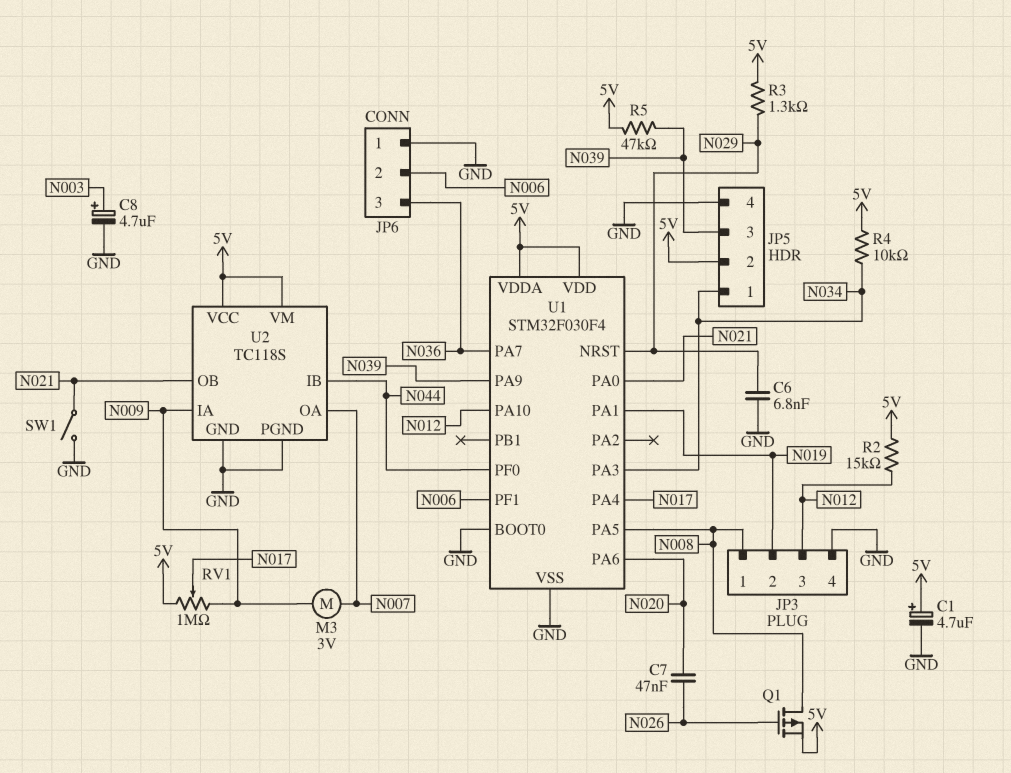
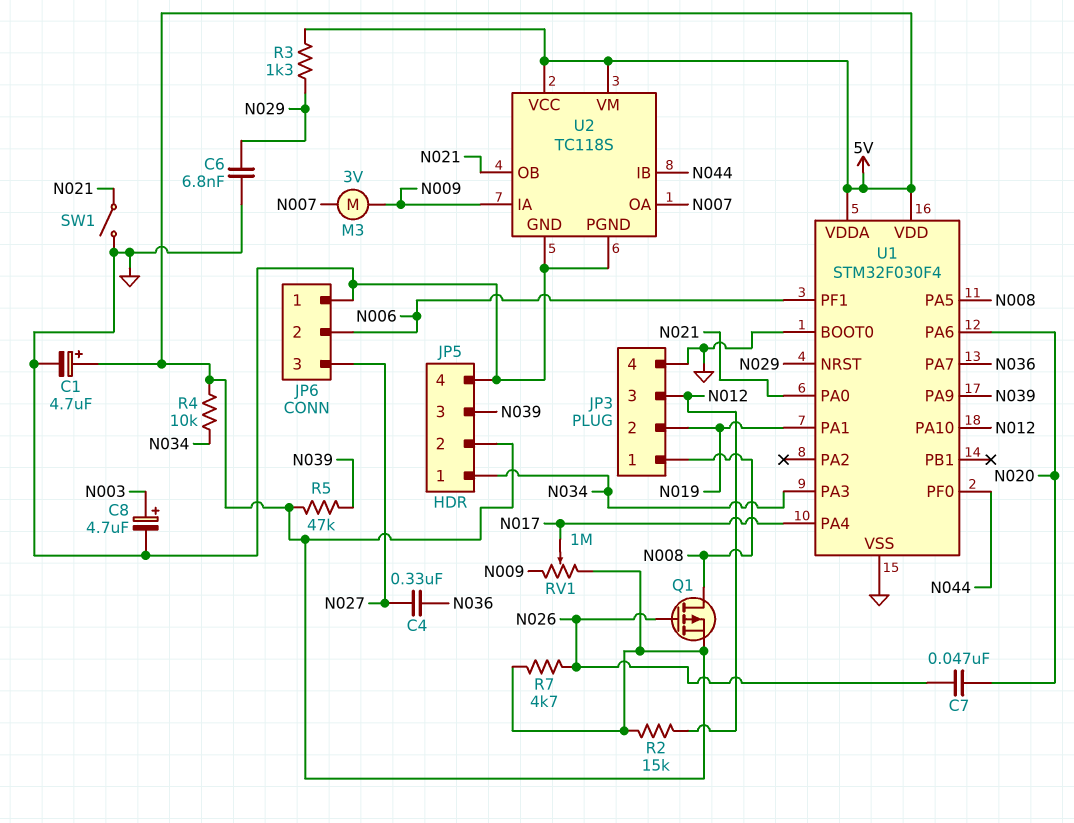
C4: none -> 330nF (N027, N036)
JP6 pin 3: N036 -> N027
R7: none -> 4.7k (5V, N026)

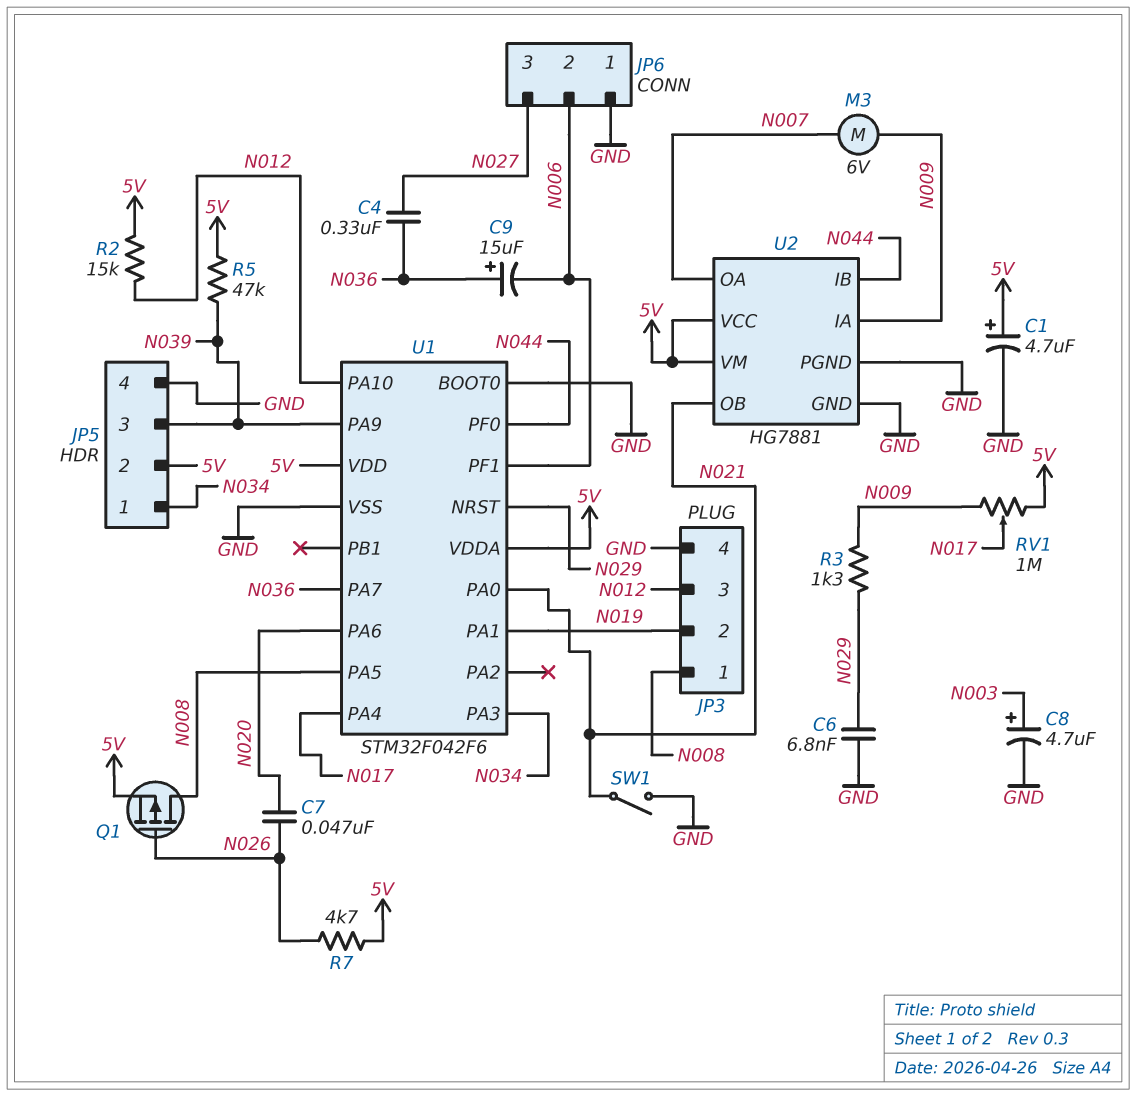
C9: none -> 15uF (plus N036, minus N006)
M3: motor 3V (N007, N009) -> motor 6V (N007, N009)
R3: 1.3k (5V, N029) -> 1.3k (N009, N029)
R4: 10k (5V, N034) -> none
U1: STM32F030F4 -> STM32F042F6
U2: TC118S -> HG7881

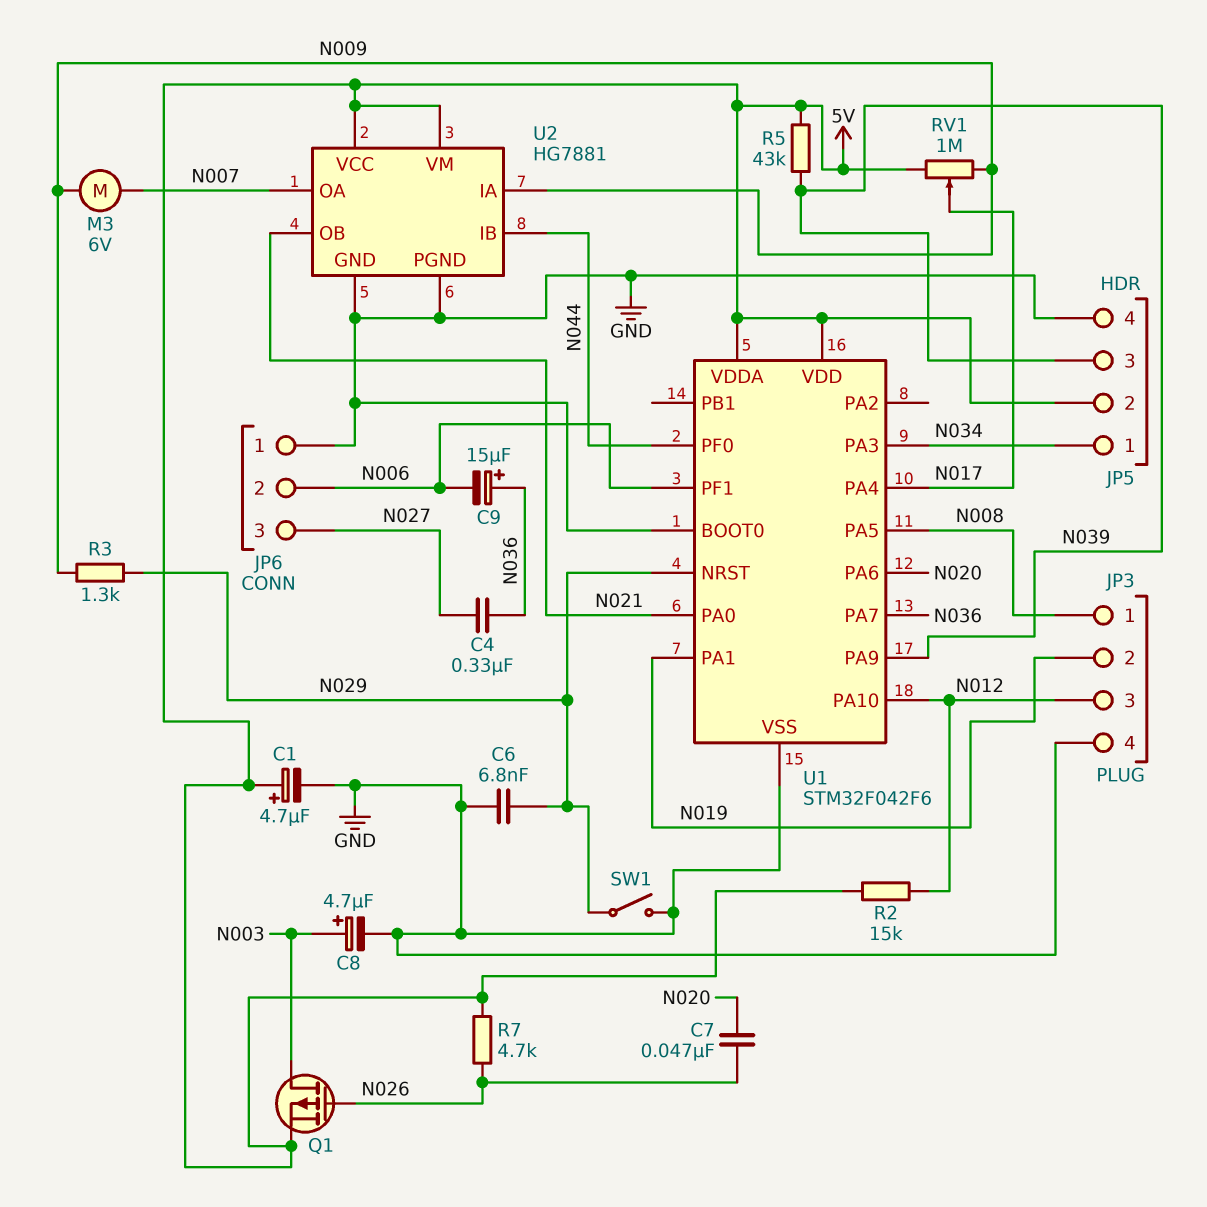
Q1: PMOS (G N026, D N008, S 5V) -> PMOS (G N026, D N003, S 5V)
R5: 47k (5V, N039) -> 43k (5V, N039)
SW1: switch (GND, N021) -> switch (GND, N029)

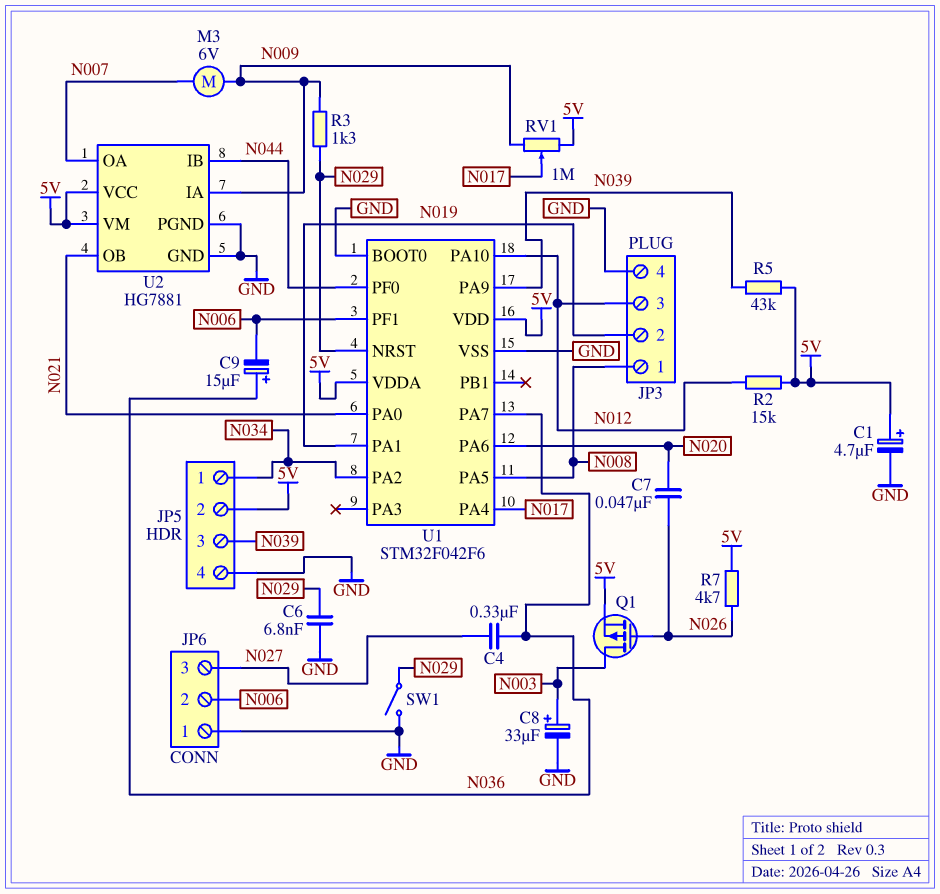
C8: 4.7uF (plus N003, minus GND) -> 33uF (plus N003, minus GND)
U1 pin PA2: none -> N034
U1 pin PA3: N034 -> none

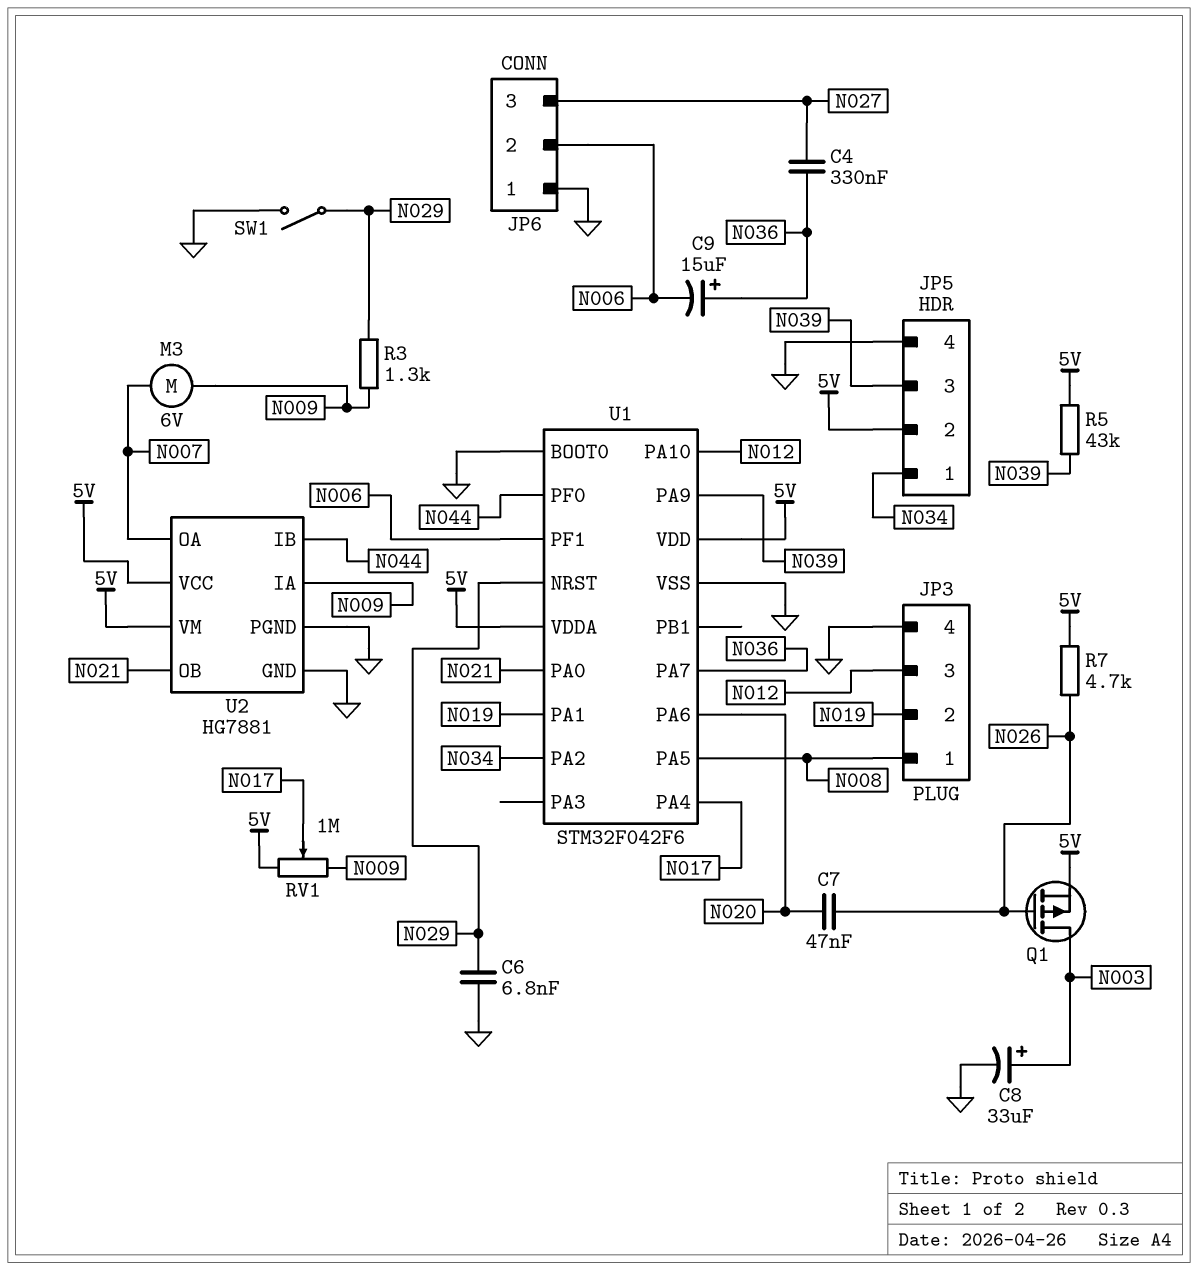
C1: 4.7uF (plus 5V, minus GND) -> none
R2: 15k (5V, N012) -> none

